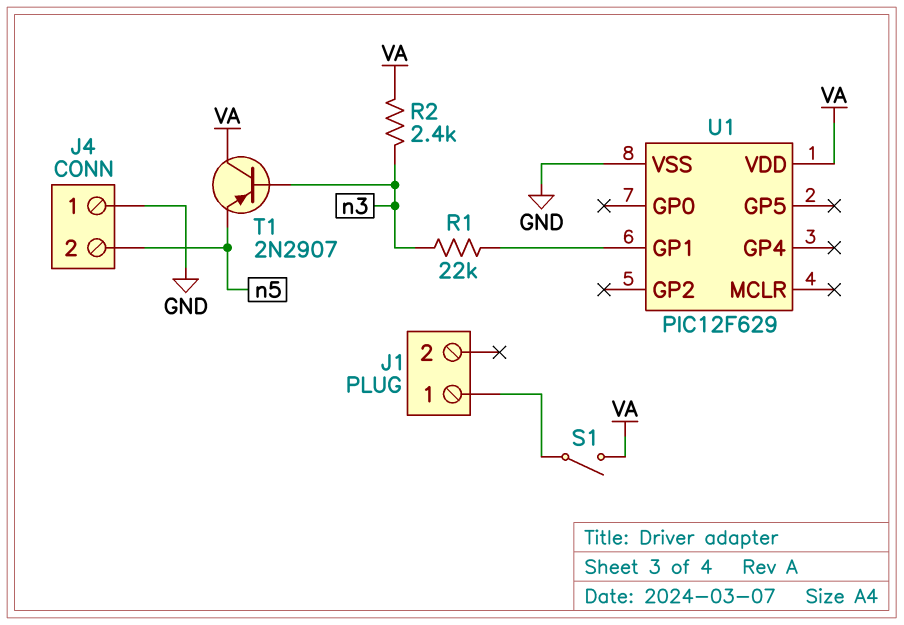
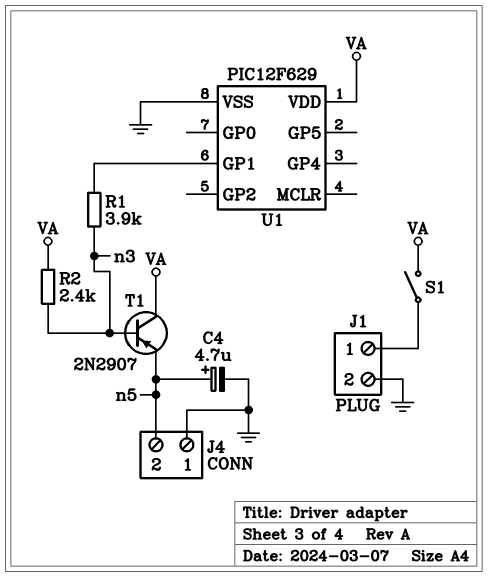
C4: none -> 4.7uF (plus n5, minus GND)
J1 pin 2: none -> GND
R1: 22k (U1/GP1, n3) -> 3.9k (U1/GP1, n3)

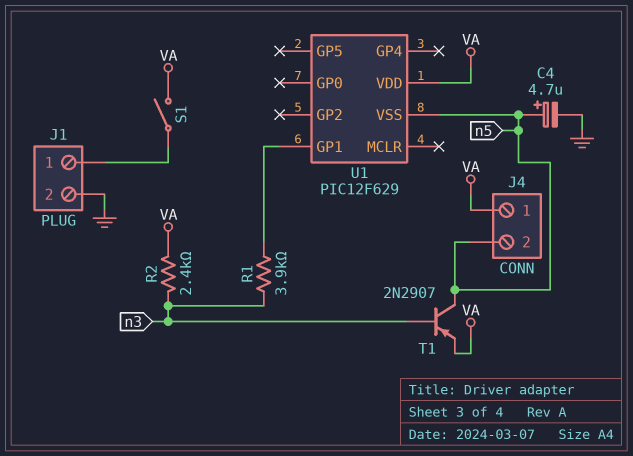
J4 pin 1: GND -> VA
T1: PNP 2N2907 (B n3, C VA, E n5) -> PNP 2N2907 (B n3, C n5, E VA)
U1 pin VSS: GND -> n5

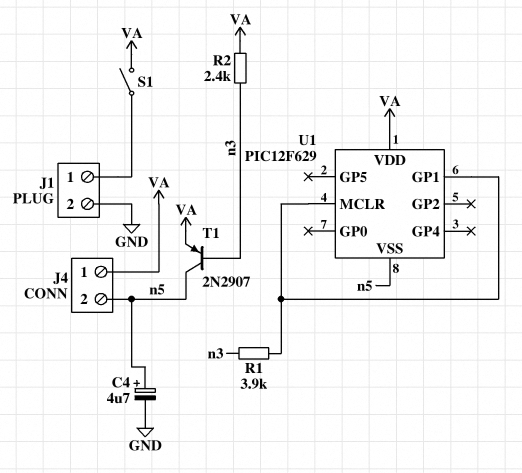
U1 pin MCLR: none -> U1/GP1

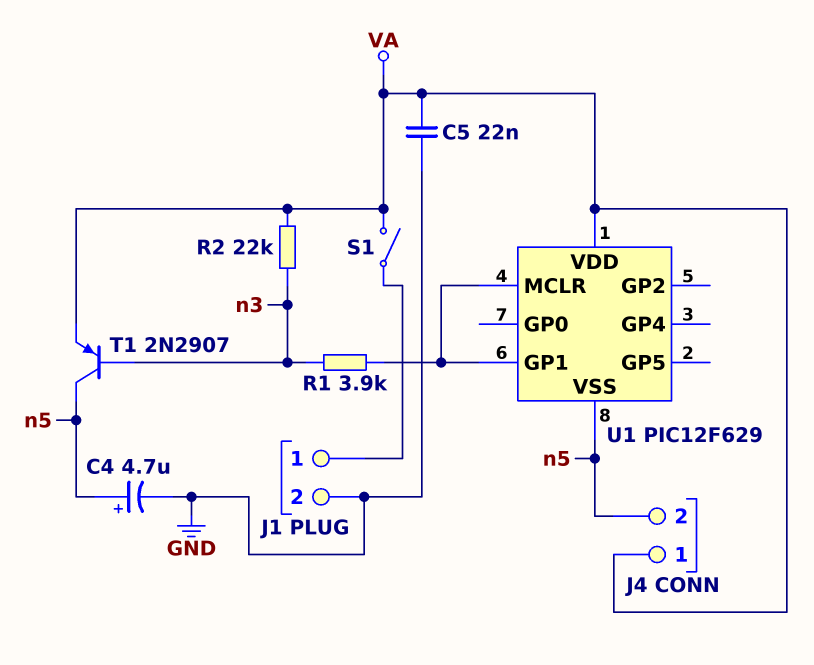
C5: none -> 22nF (GND, VA)
R2: 2.4k (VA, n3) -> 22k (VA, n3)

